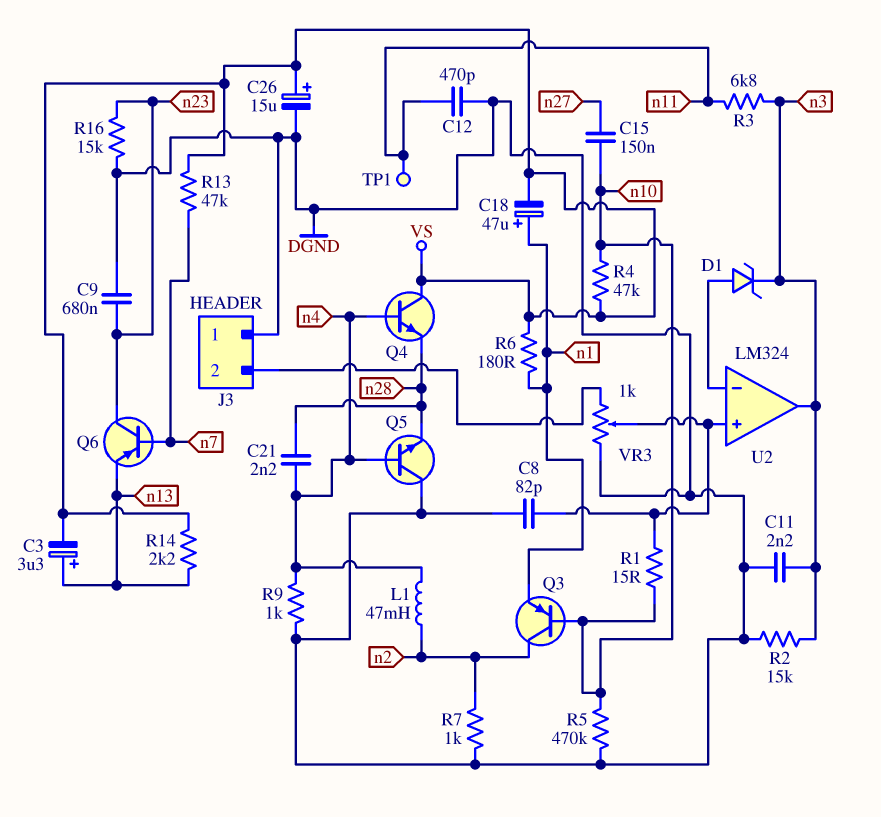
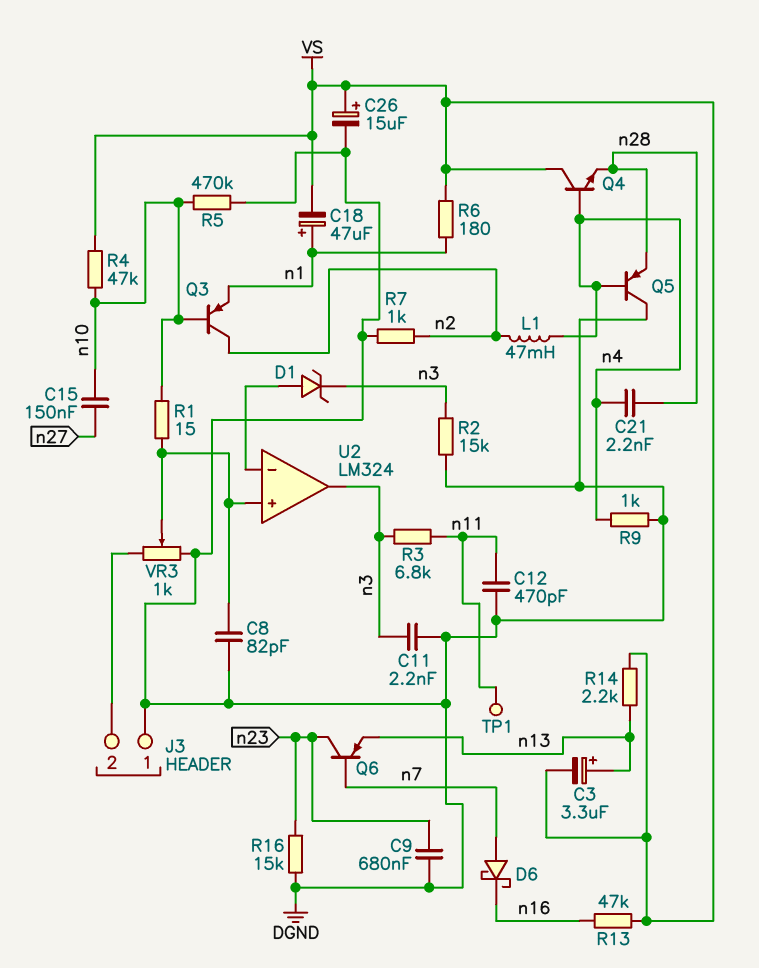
D6: none -> schottky (A n7, K n16)
Q5: NPN (B n4, C DGND, E n28) -> PNP (B n4, C DGND, E n28)
R13: 47k (VS, n7) -> 47k (VS, n16)

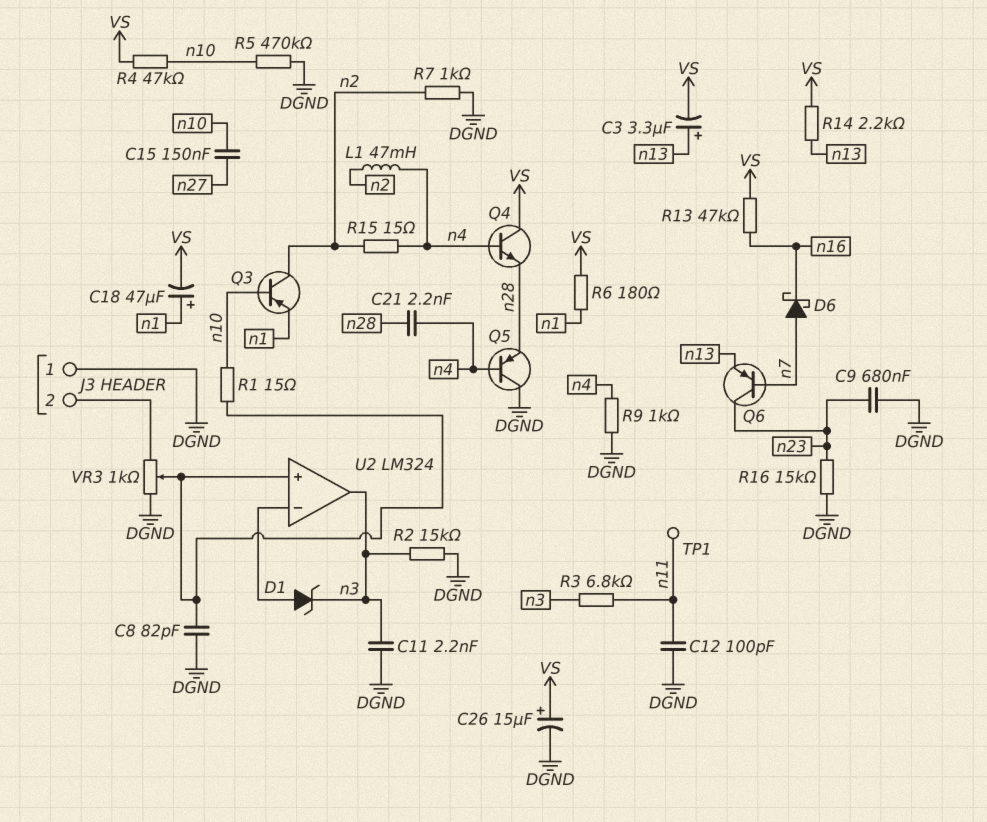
C12: 470pF (DGND, n11) -> 100pF (DGND, n11)
R15: none -> 15 (n2, n4)

